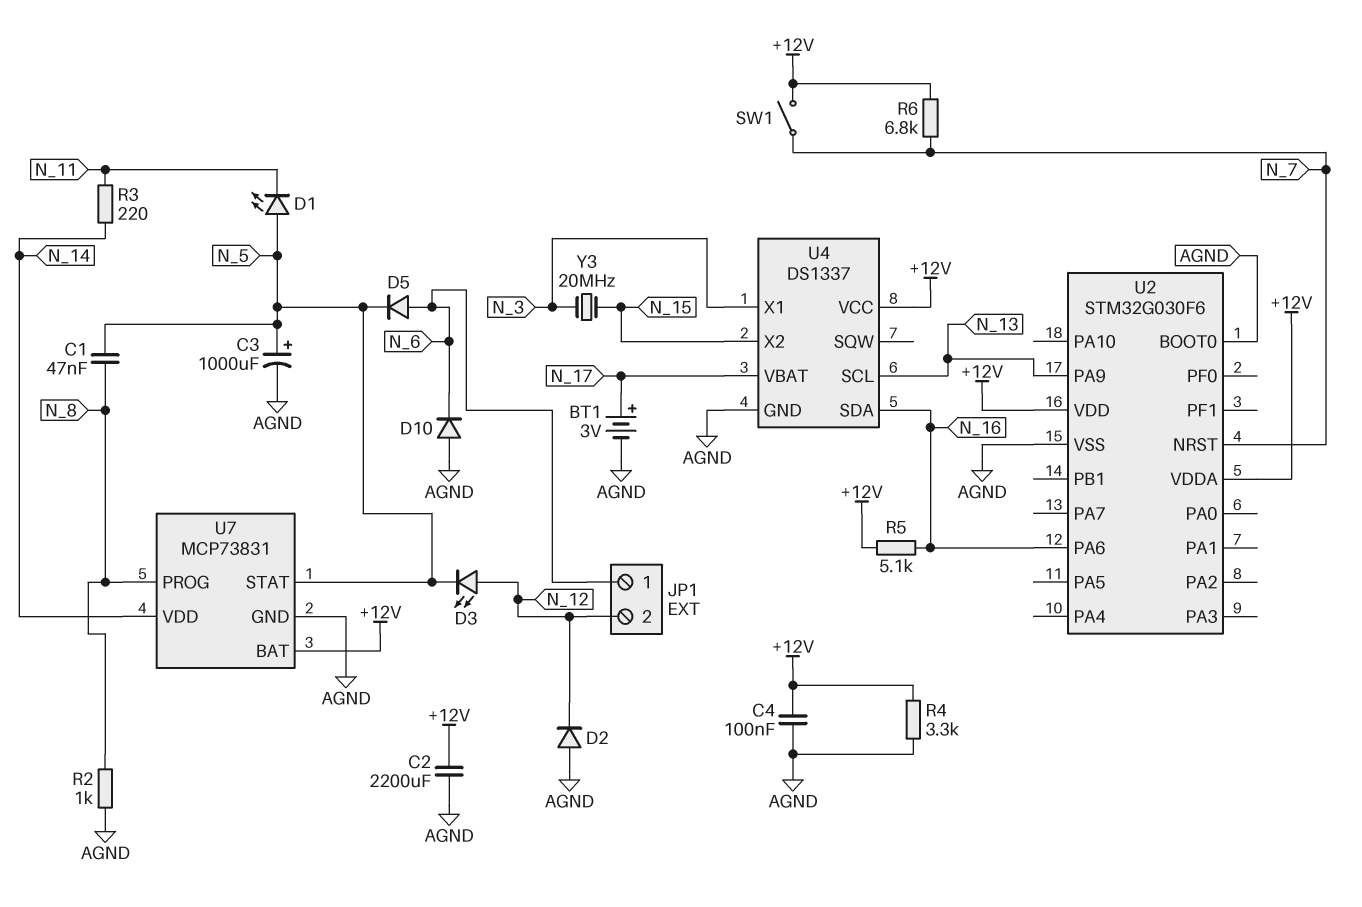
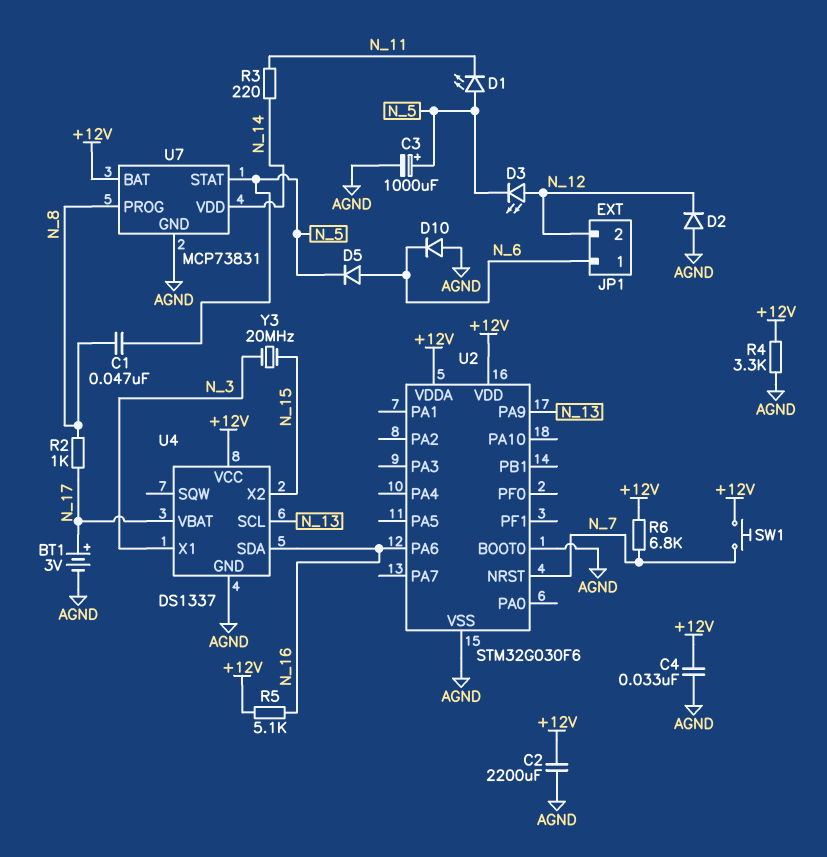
C4: 100nF (+12V, AGND) -> 33nF (+12V, AGND)
R2: 1k (AGND, N_8) -> 1k (N_8, N_17)
SW1: switch (+12V, N_7) -> button (+12V, N_7)

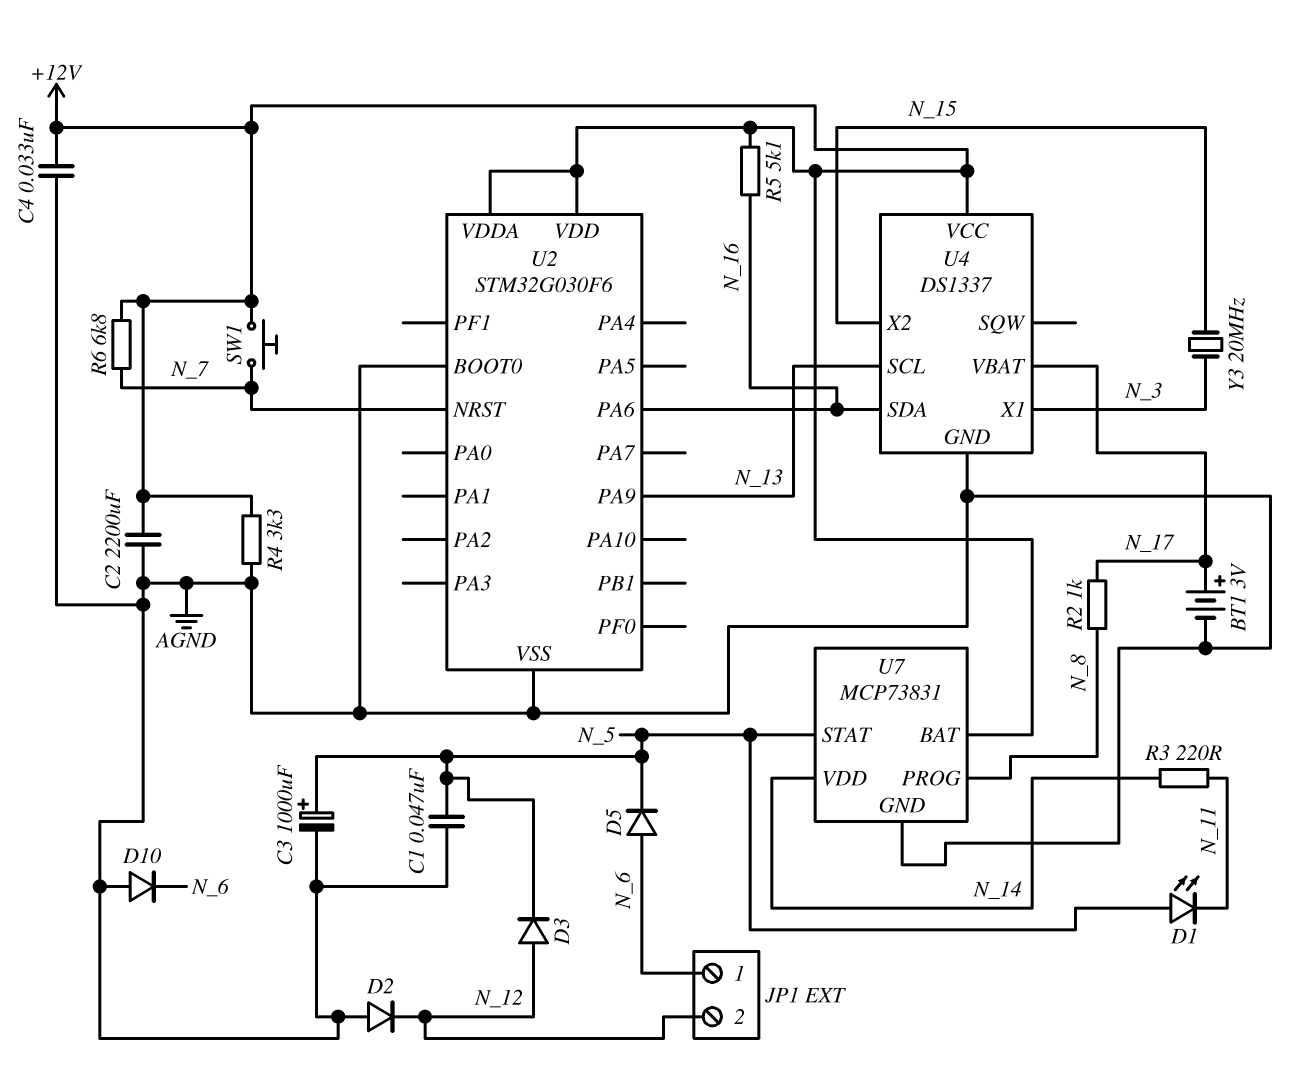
C1: 47nF (N_5, N_8) -> 47nF (AGND, N_5)
D3: LED (A N_12, K N_5) -> diode (A N_12, K N_5)

